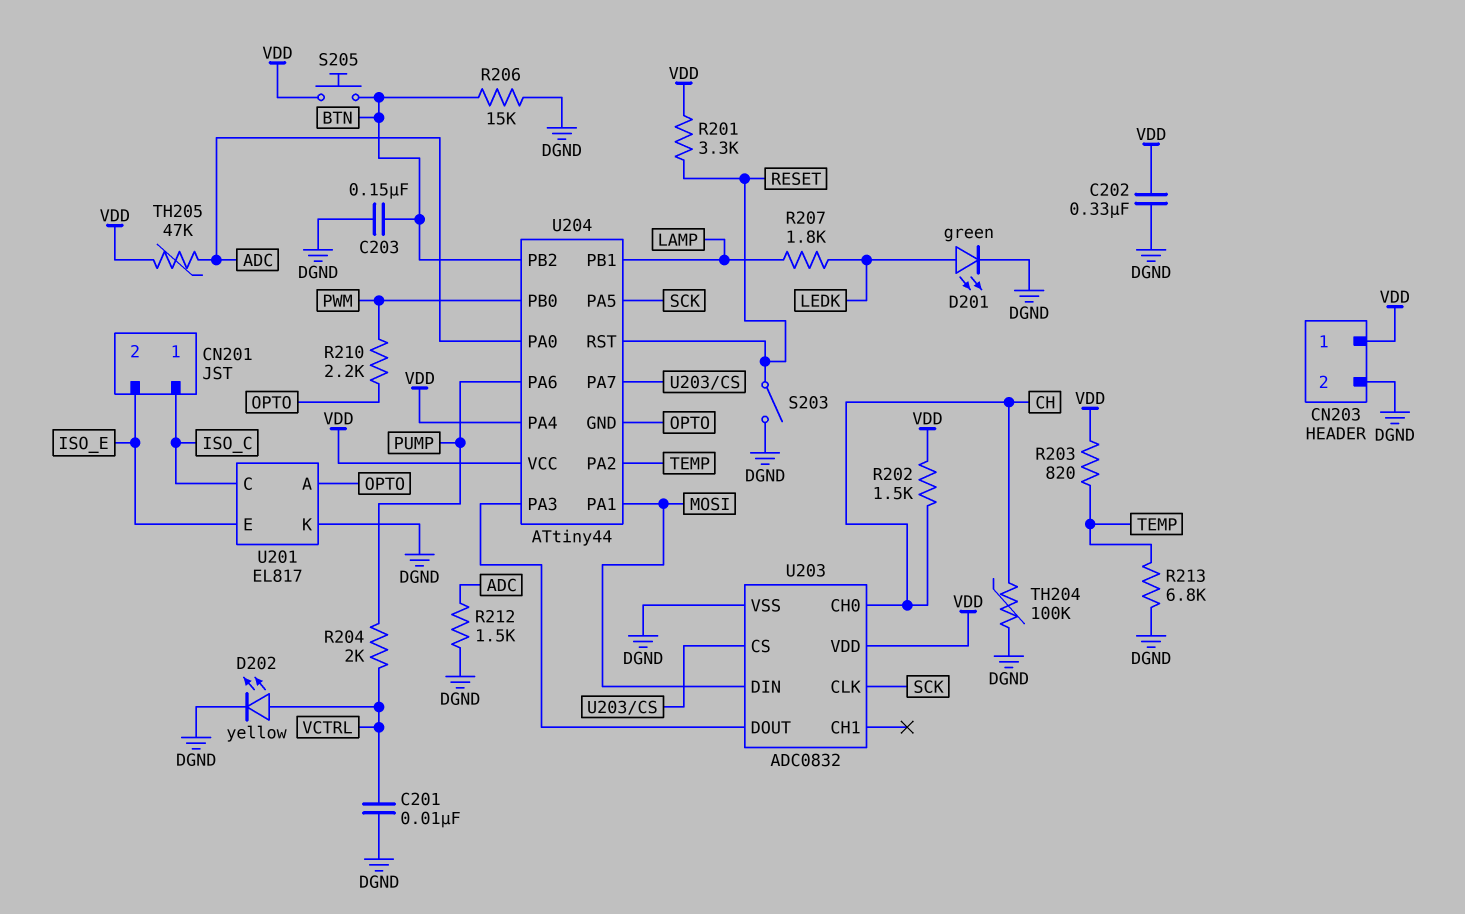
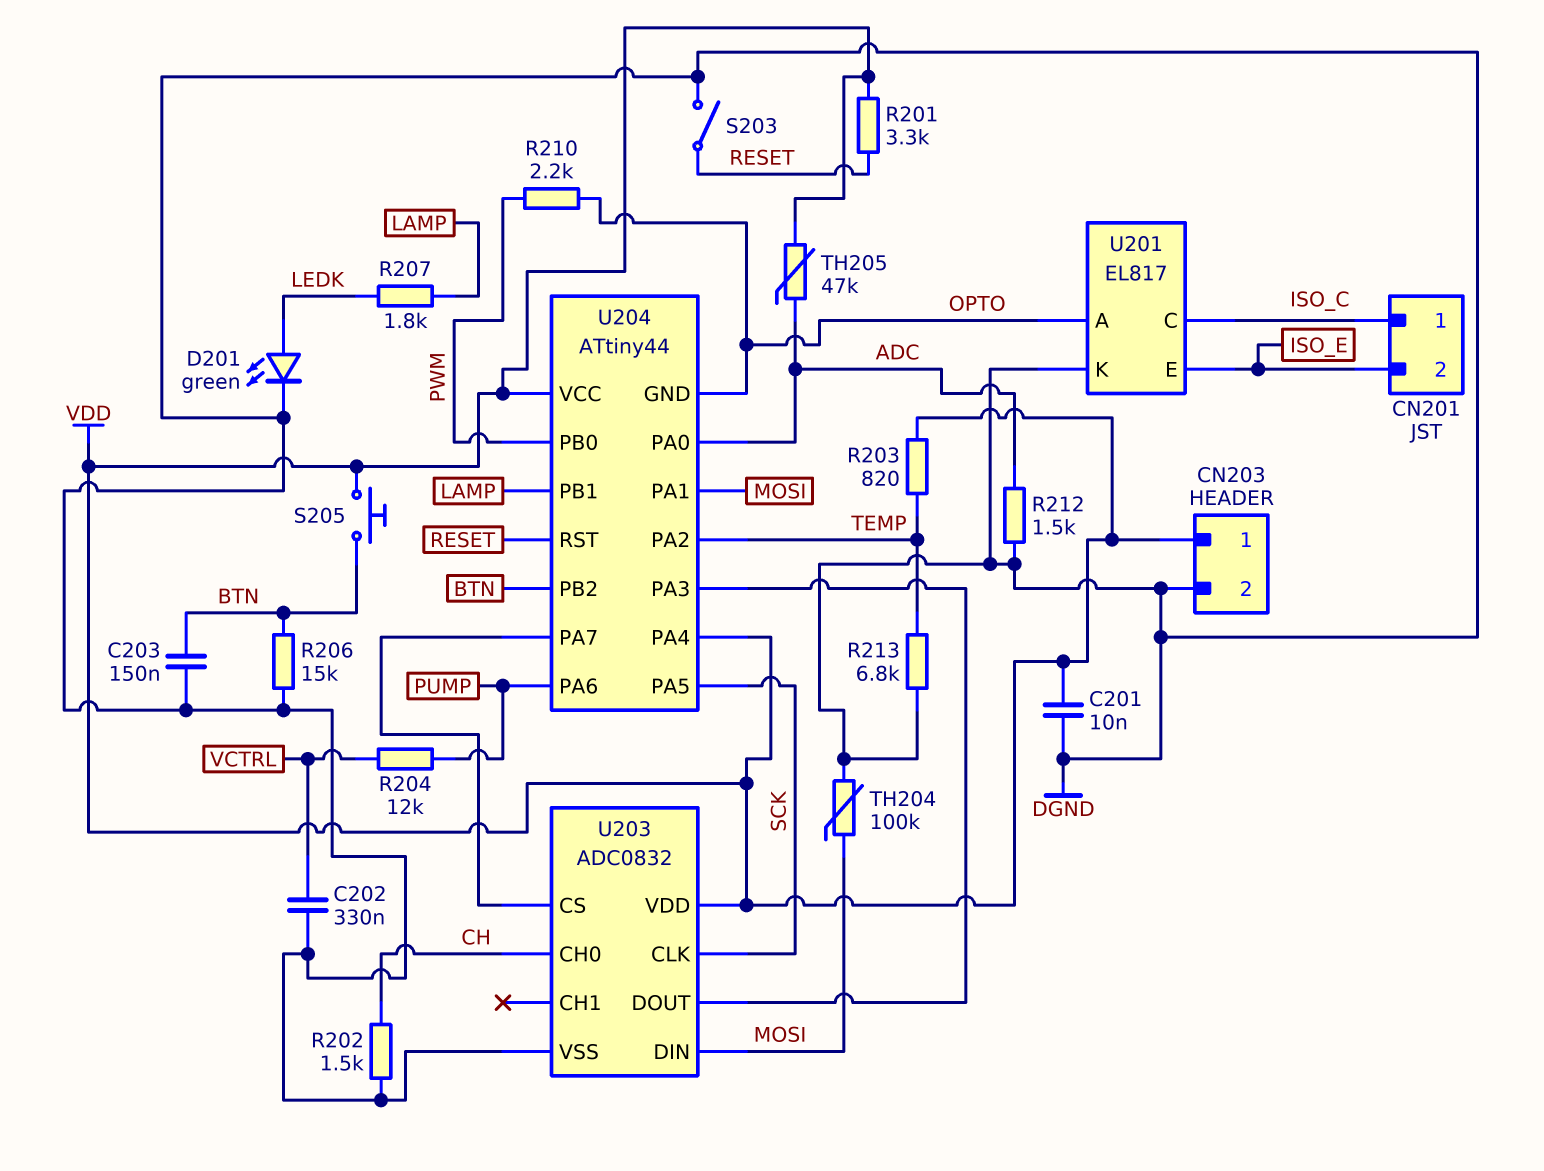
C201: 10nF (DGND, VCTRL) -> 10nF (DGND, VDD)
C202: 330nF (DGND, VDD) -> 330nF (DGND, VCTRL)
D202: LED yellow (A VCTRL, K DGND) -> none
R202: 1.5k (CH, VDD) -> 1.5k (CH, DGND)
R204: 2k (PUMP, VCTRL) -> 12k (PUMP, VCTRL)
TH204: 100k (CH, DGND) -> 100k (DGND, MOSI)

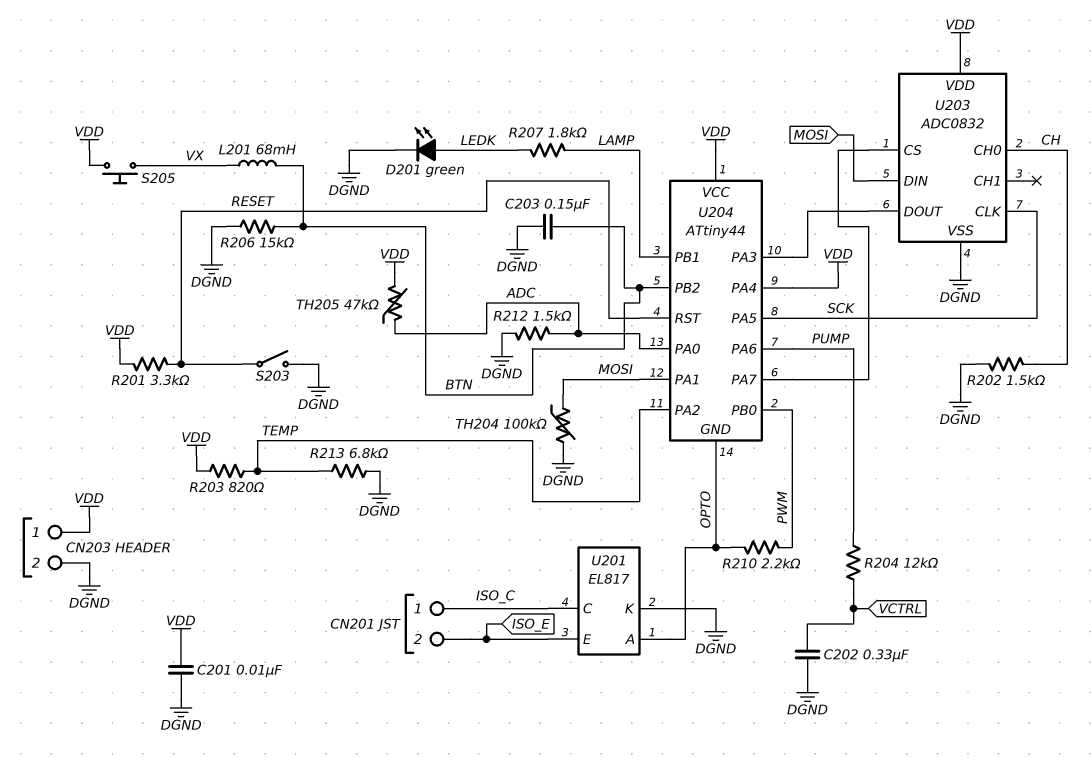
L201: none -> 68mH (BTN, VX)
S205: button (BTN, VDD) -> button (VDD, VX)

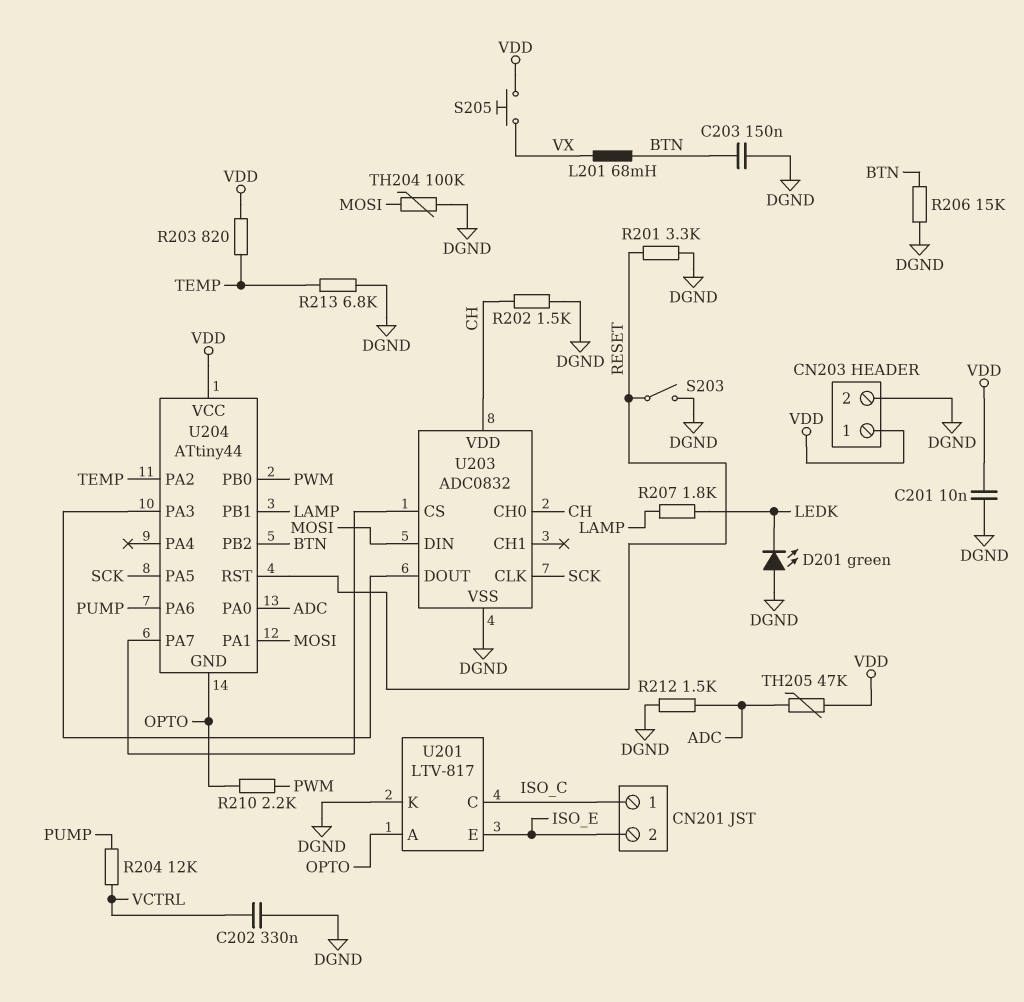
D201: LED green (A LEDK, K DGND) -> LED green (A DGND, K LEDK)
R201: 3.3k (RESET, VDD) -> 3.3k (DGND, RESET)
U201: EL817 -> LTV-817
U203 pin VDD: VDD -> CH
U204 pin PA4: VDD -> none

